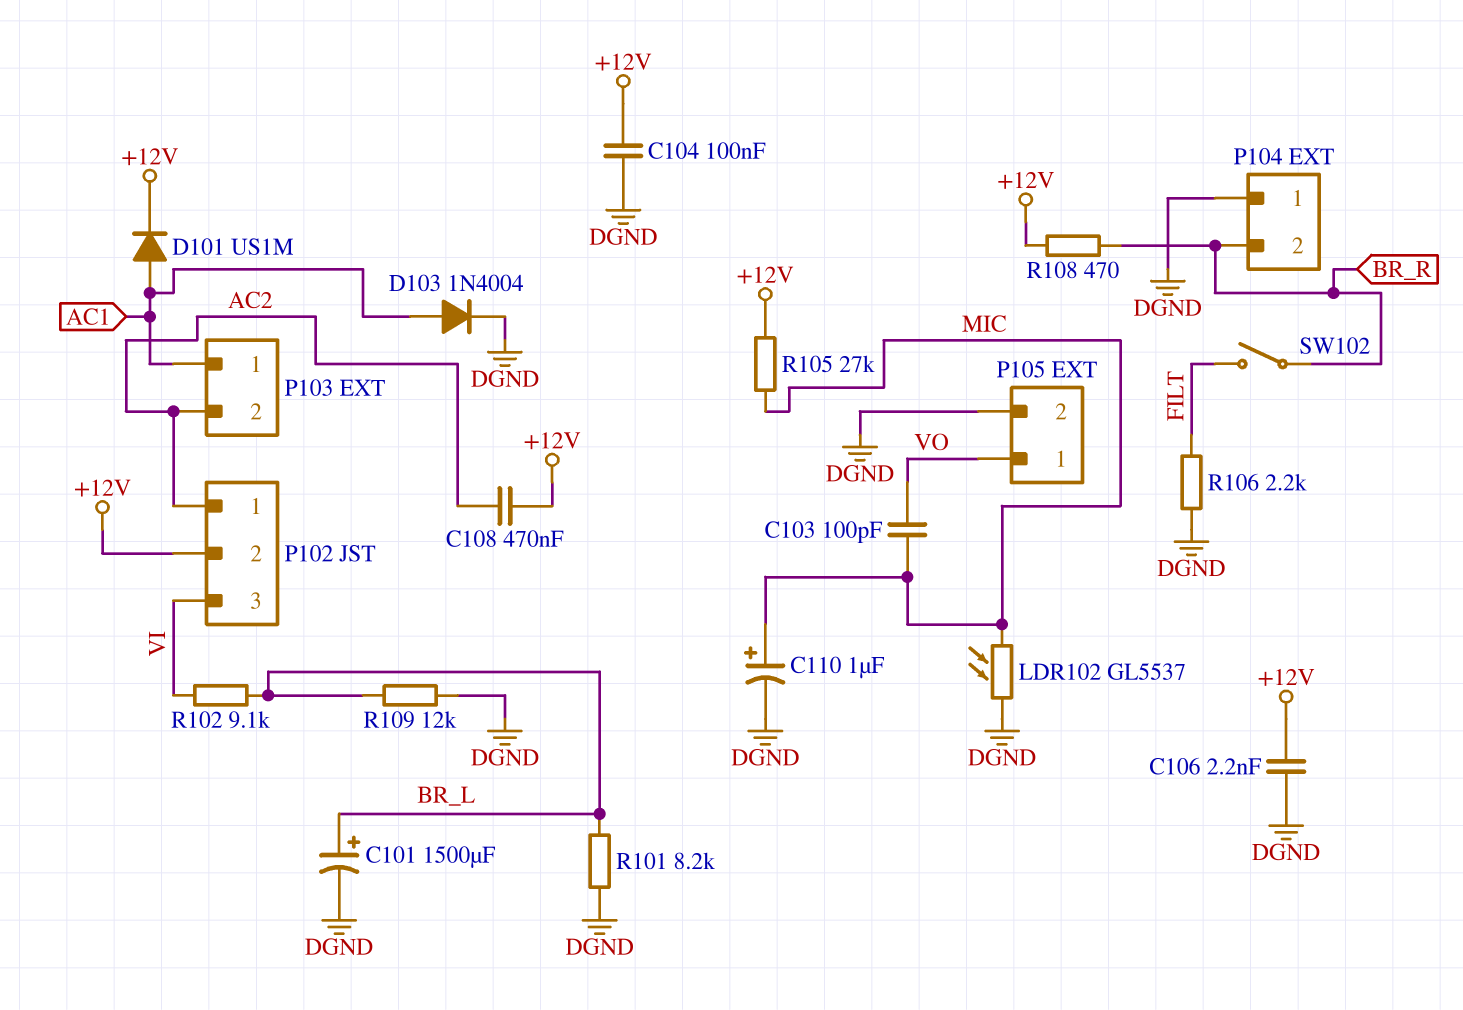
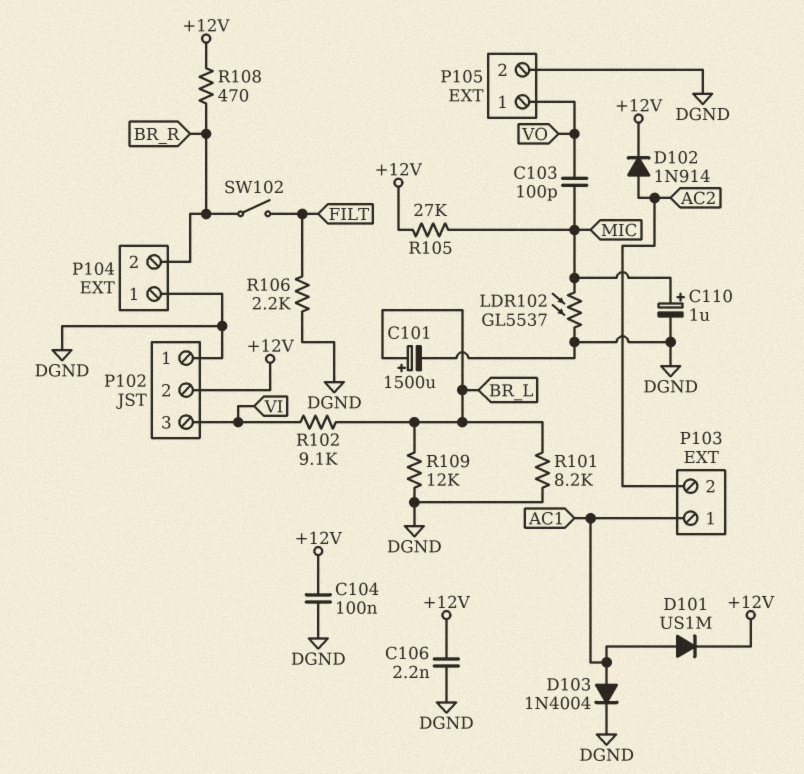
C108: 470nF (+12V, AC2) -> none
D102: none -> diode 1N914 (A AC2, K +12V)
P102 pin 1: AC2 -> DGND

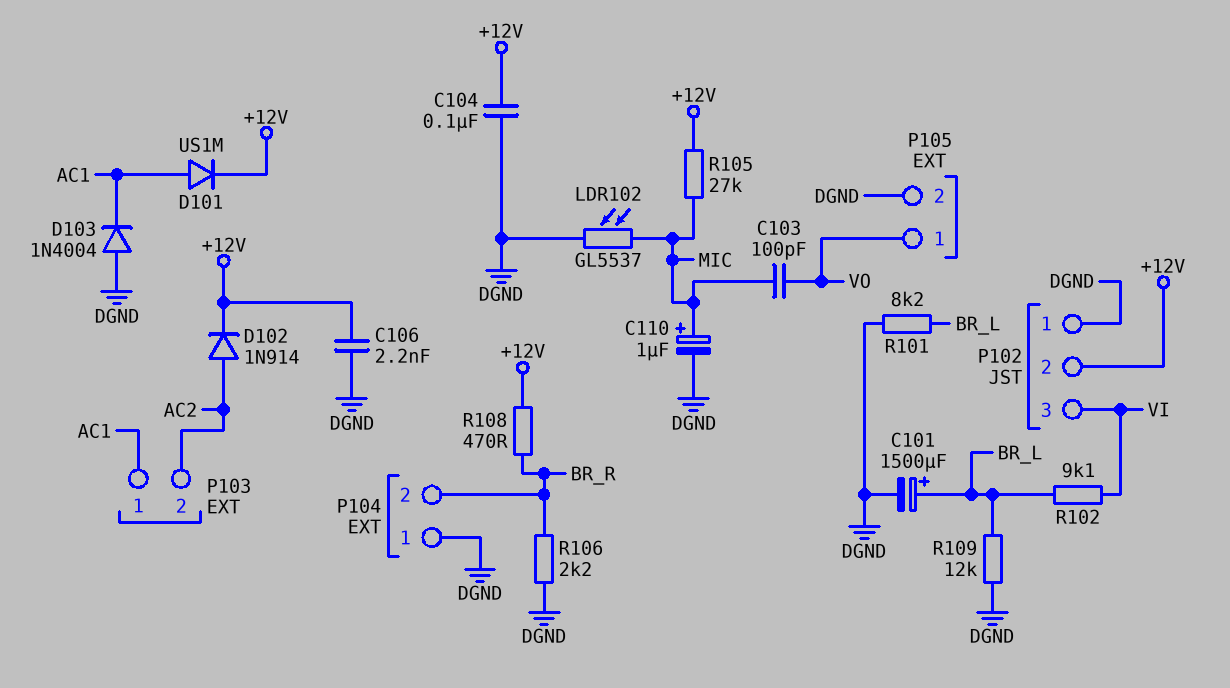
D103: diode 1N4004 (A AC1, K DGND) -> diode 1N4004 (A DGND, K AC1)
R106: 2.2k (DGND, FILT) -> 2.2k (BR_R, DGND)
SW102: switch (BR_R, FILT) -> none

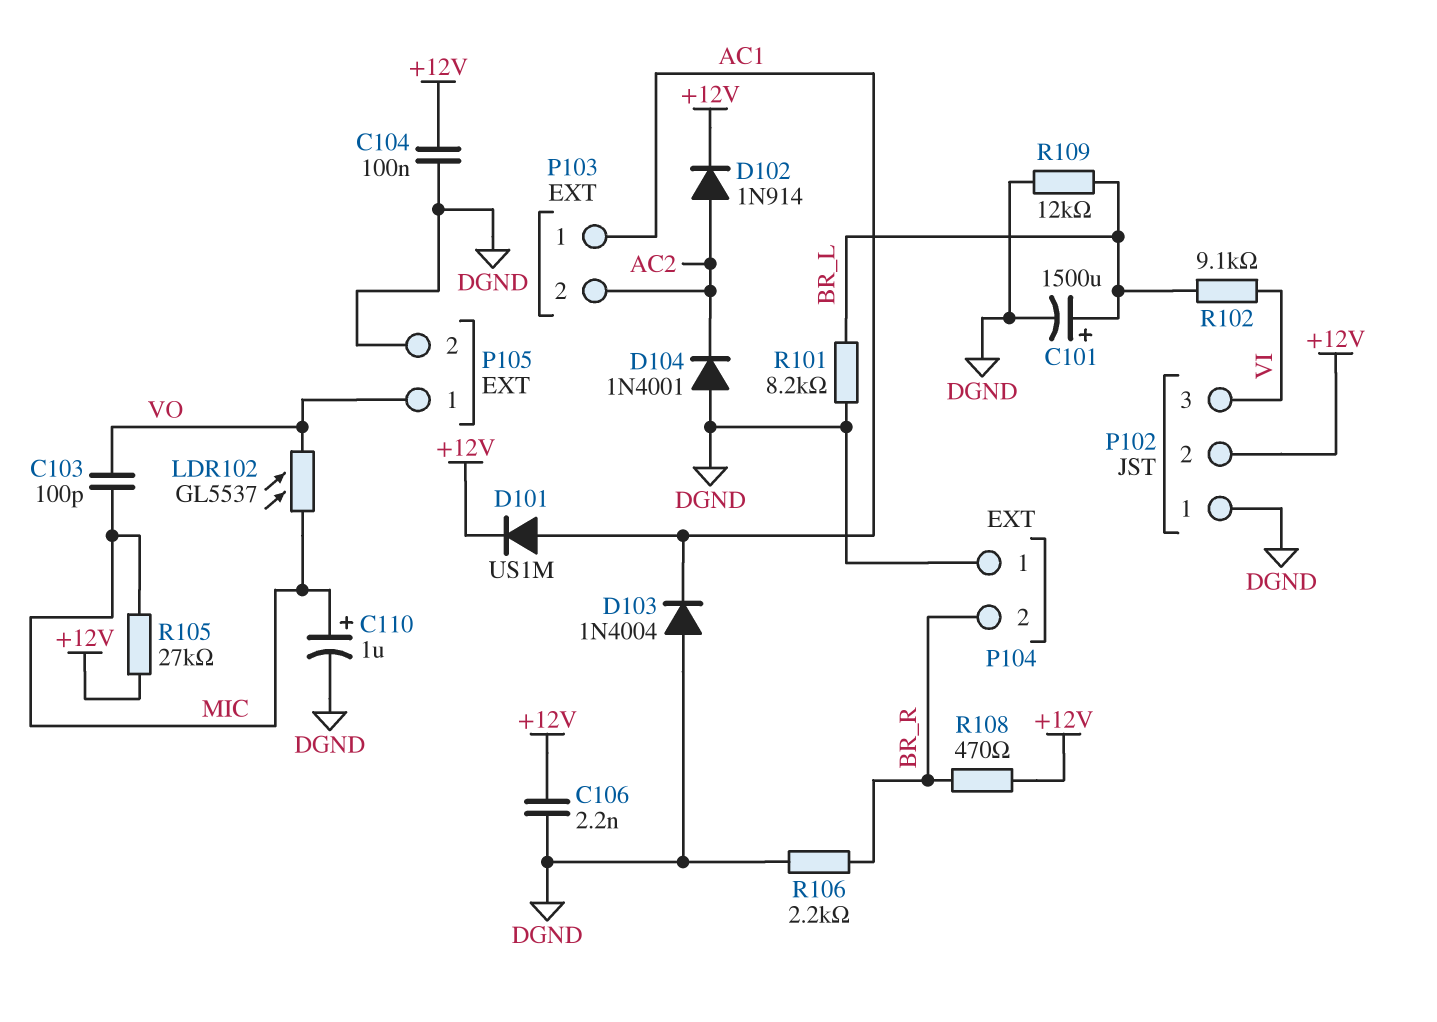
D104: none -> diode 1N4001 (A DGND, K AC2)
LDR102: GL5537 (DGND, MIC) -> GL5537 (MIC, VO)

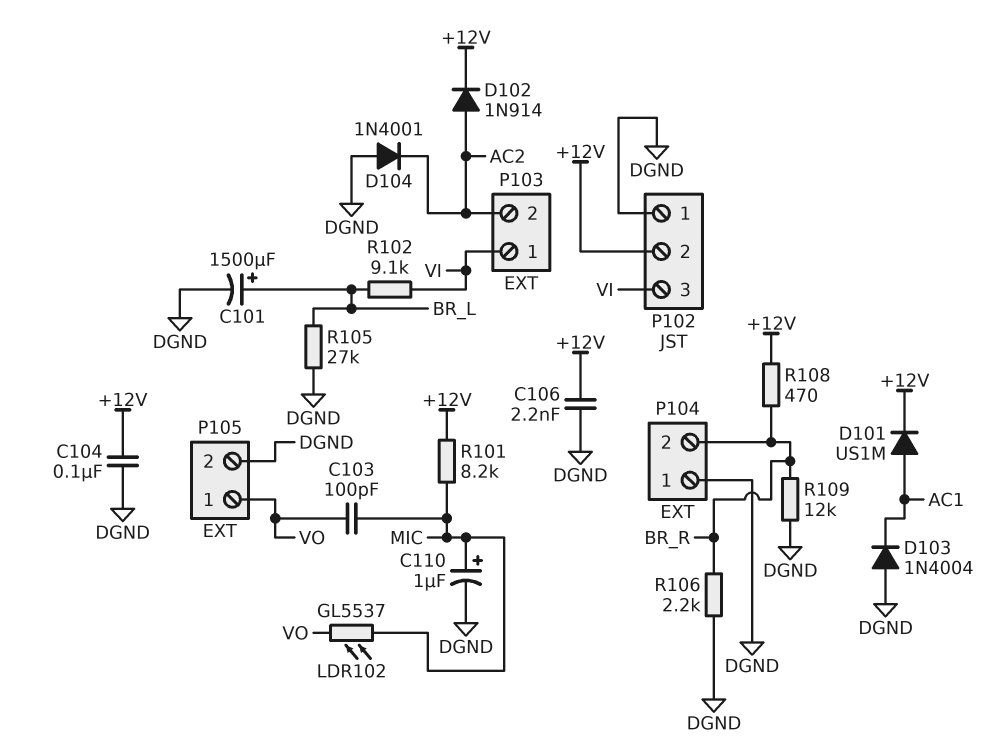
P103 pin 1: AC1 -> VI
R101: 8.2k (BR_L, DGND) -> 8.2k (+12V, MIC)
R105: 27k (+12V, MIC) -> 27k (BR_L, DGND)
R109: 12k (BR_L, DGND) -> 12k (BR_R, DGND)

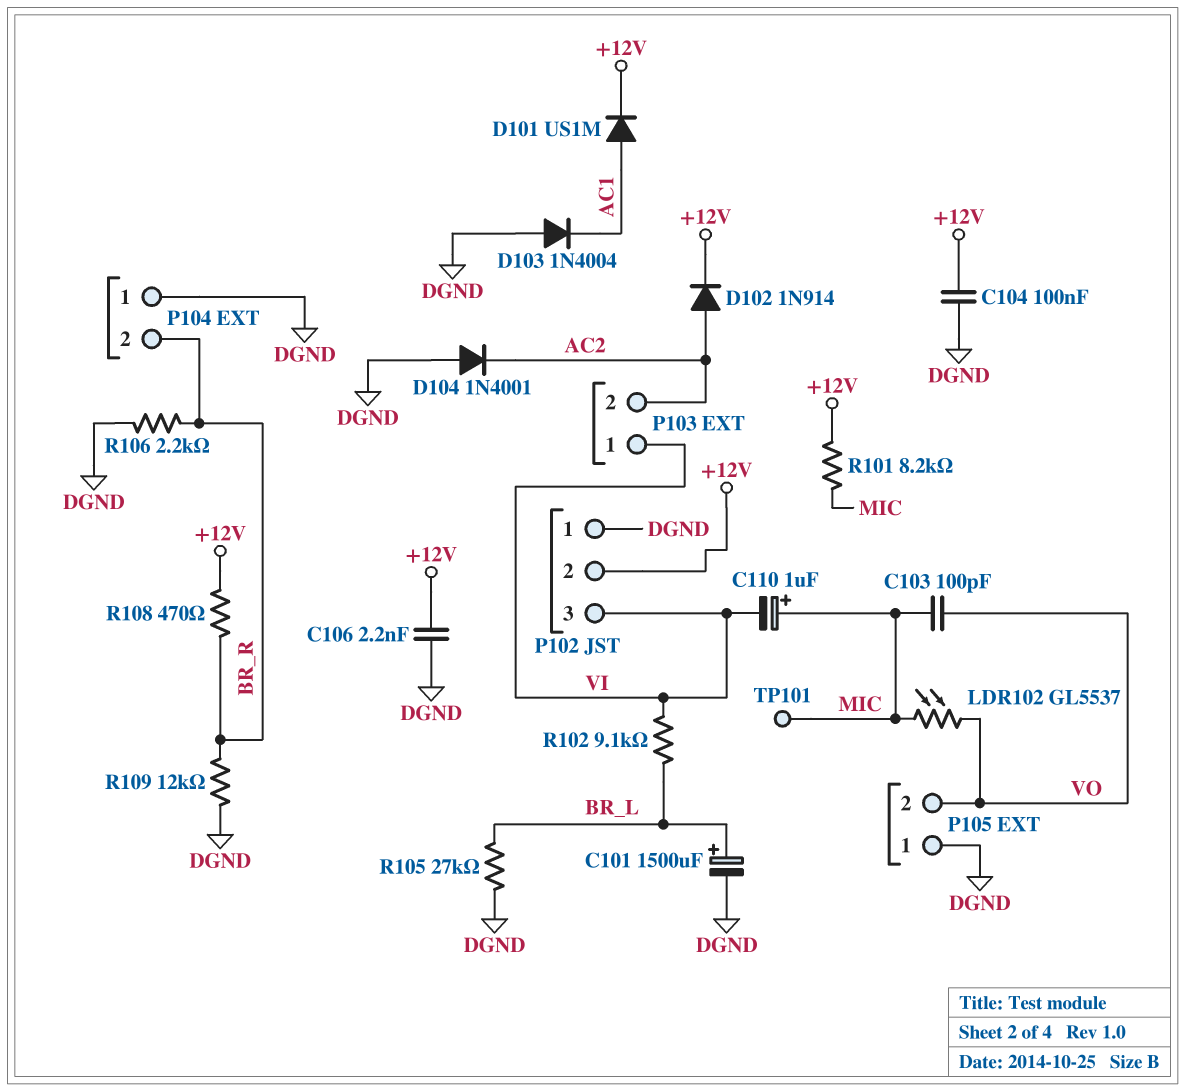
C110: 1uF (plus MIC, minus DGND) -> 1uF (plus MIC, minus VI)
P105 pin 1: VO -> DGND
P105 pin 2: DGND -> VO
TP101: none -> test point (MIC)

